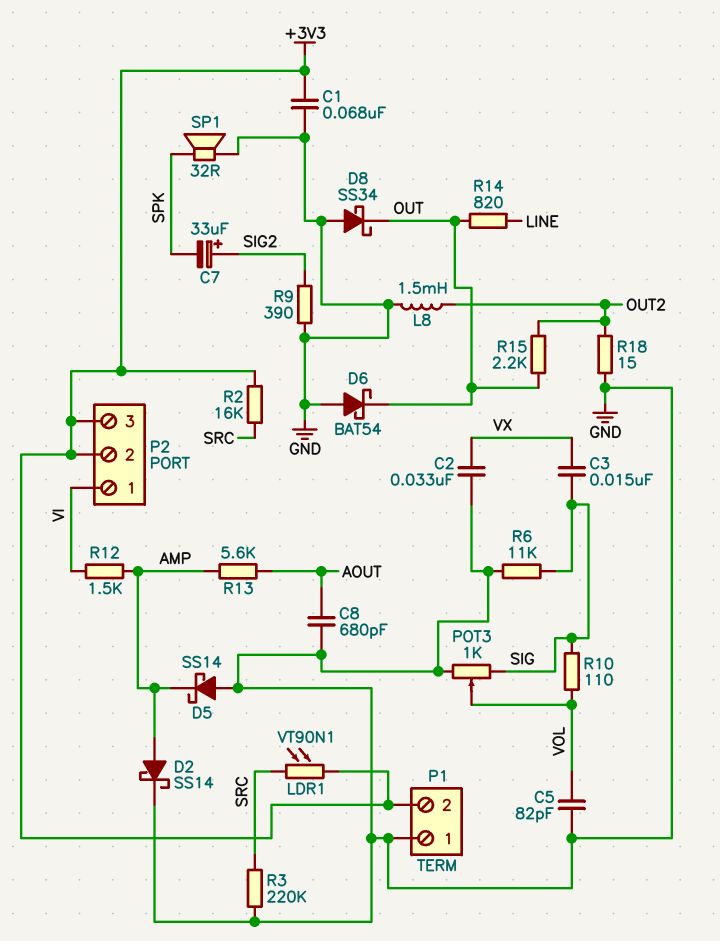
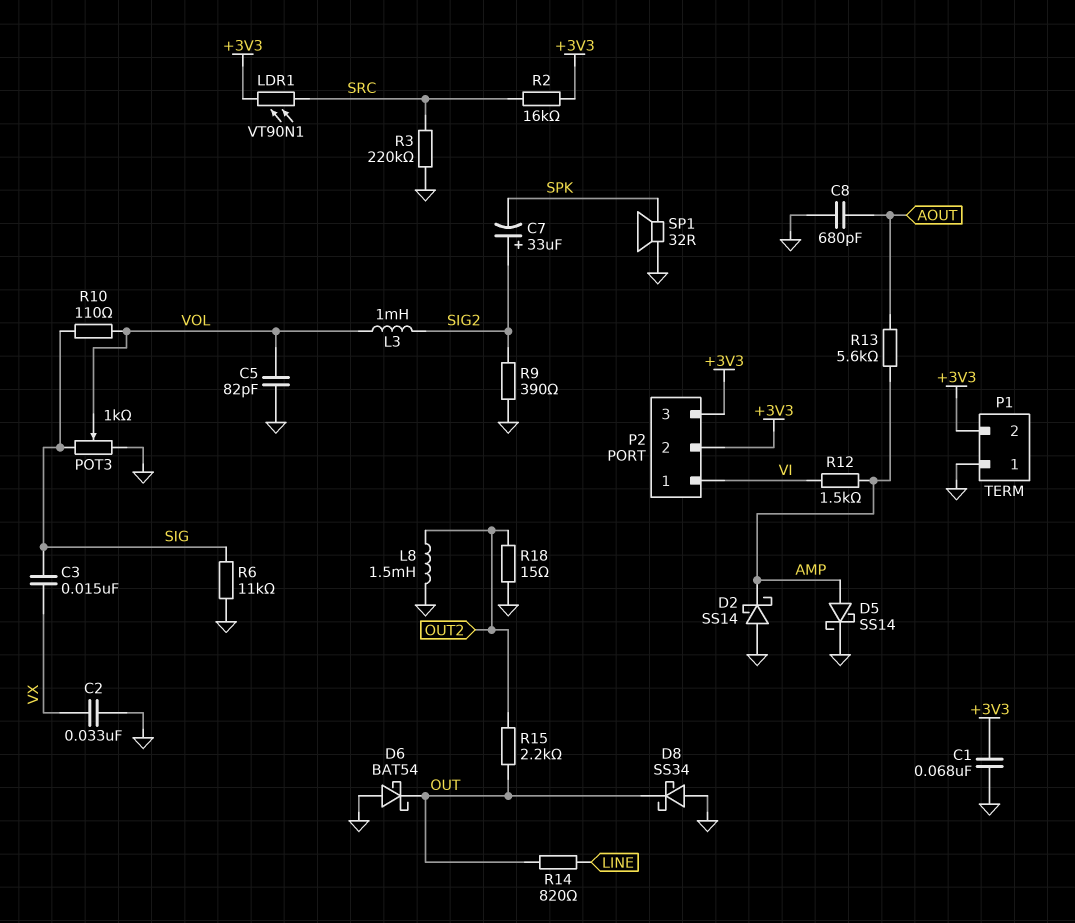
D2: schottky SS14 (A AMP, K GND) -> schottky SS14 (A GND, K AMP)
D5: schottky SS14 (A GND, K AMP) -> schottky SS14 (A AMP, K GND)
L3: none -> 1mH (SIG2, VOL)

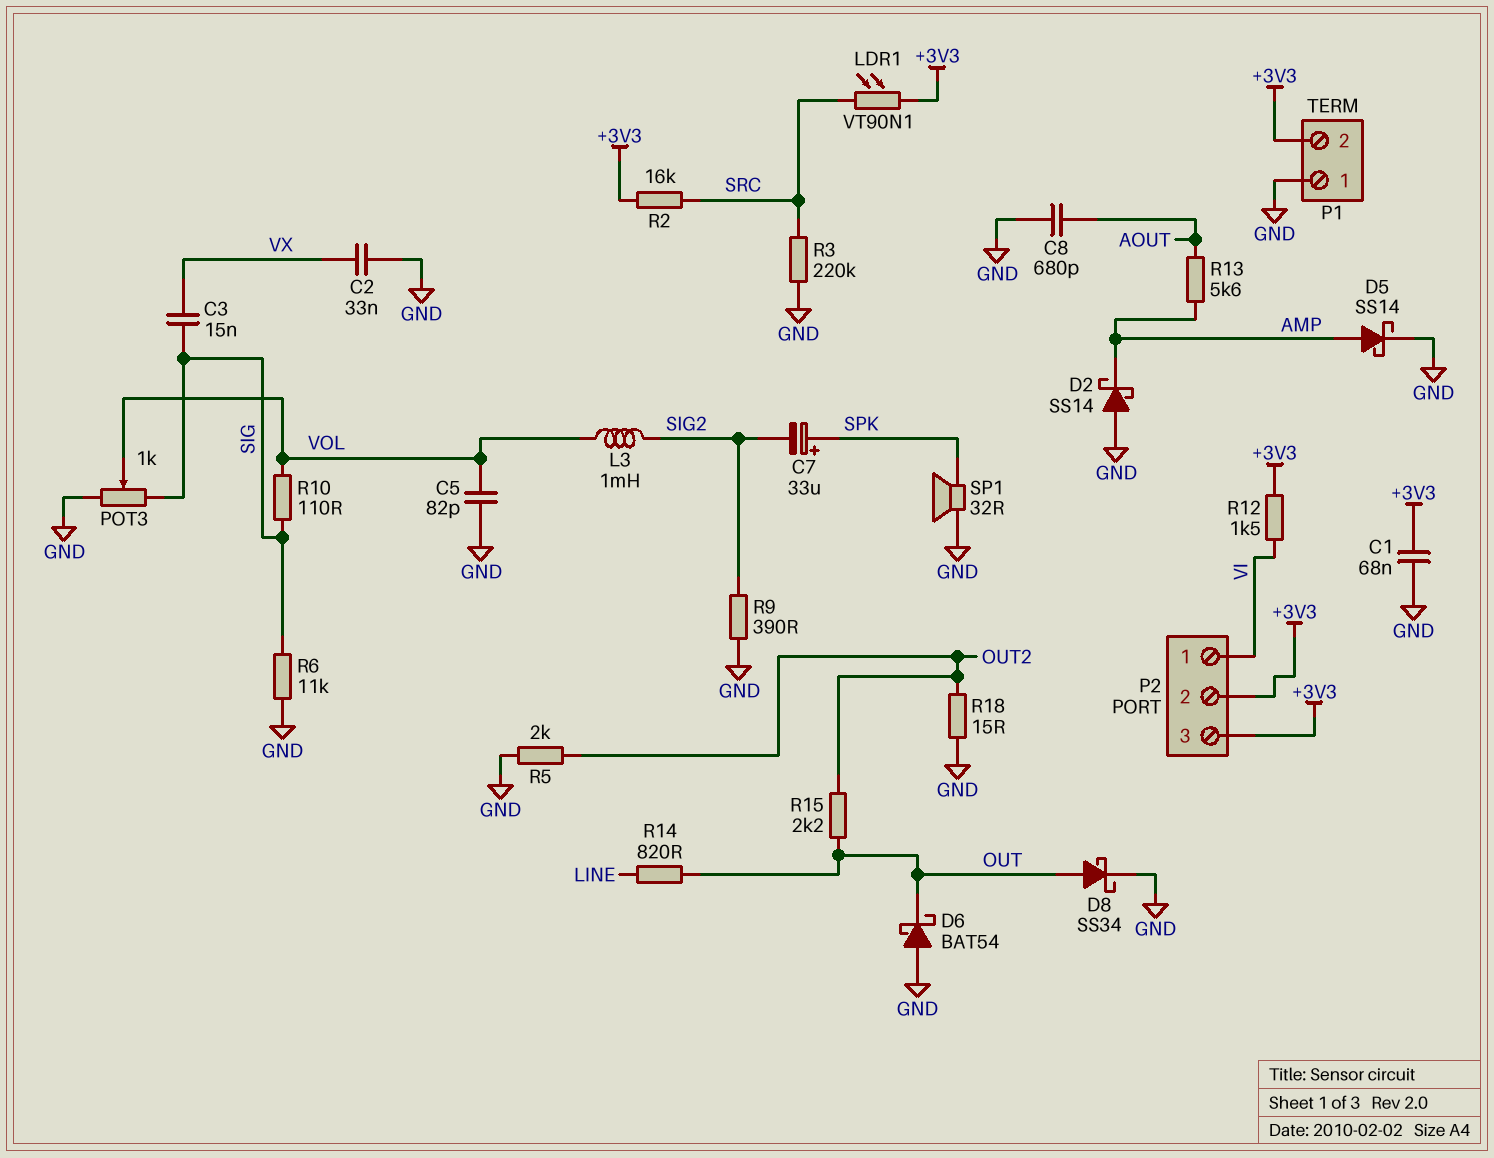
C7: 33uF (plus SIG2, minus SPK) -> 33uF (plus SPK, minus SIG2)
D8: schottky SS34 (A GND, K OUT) -> schottky SS34 (A OUT, K GND)
L8: 1.5mH (GND, OUT2) -> none
R5: none -> 2k (GND, OUT2)
R12: 1.5k (AMP, VI) -> 1.5k (+3V3, VI)

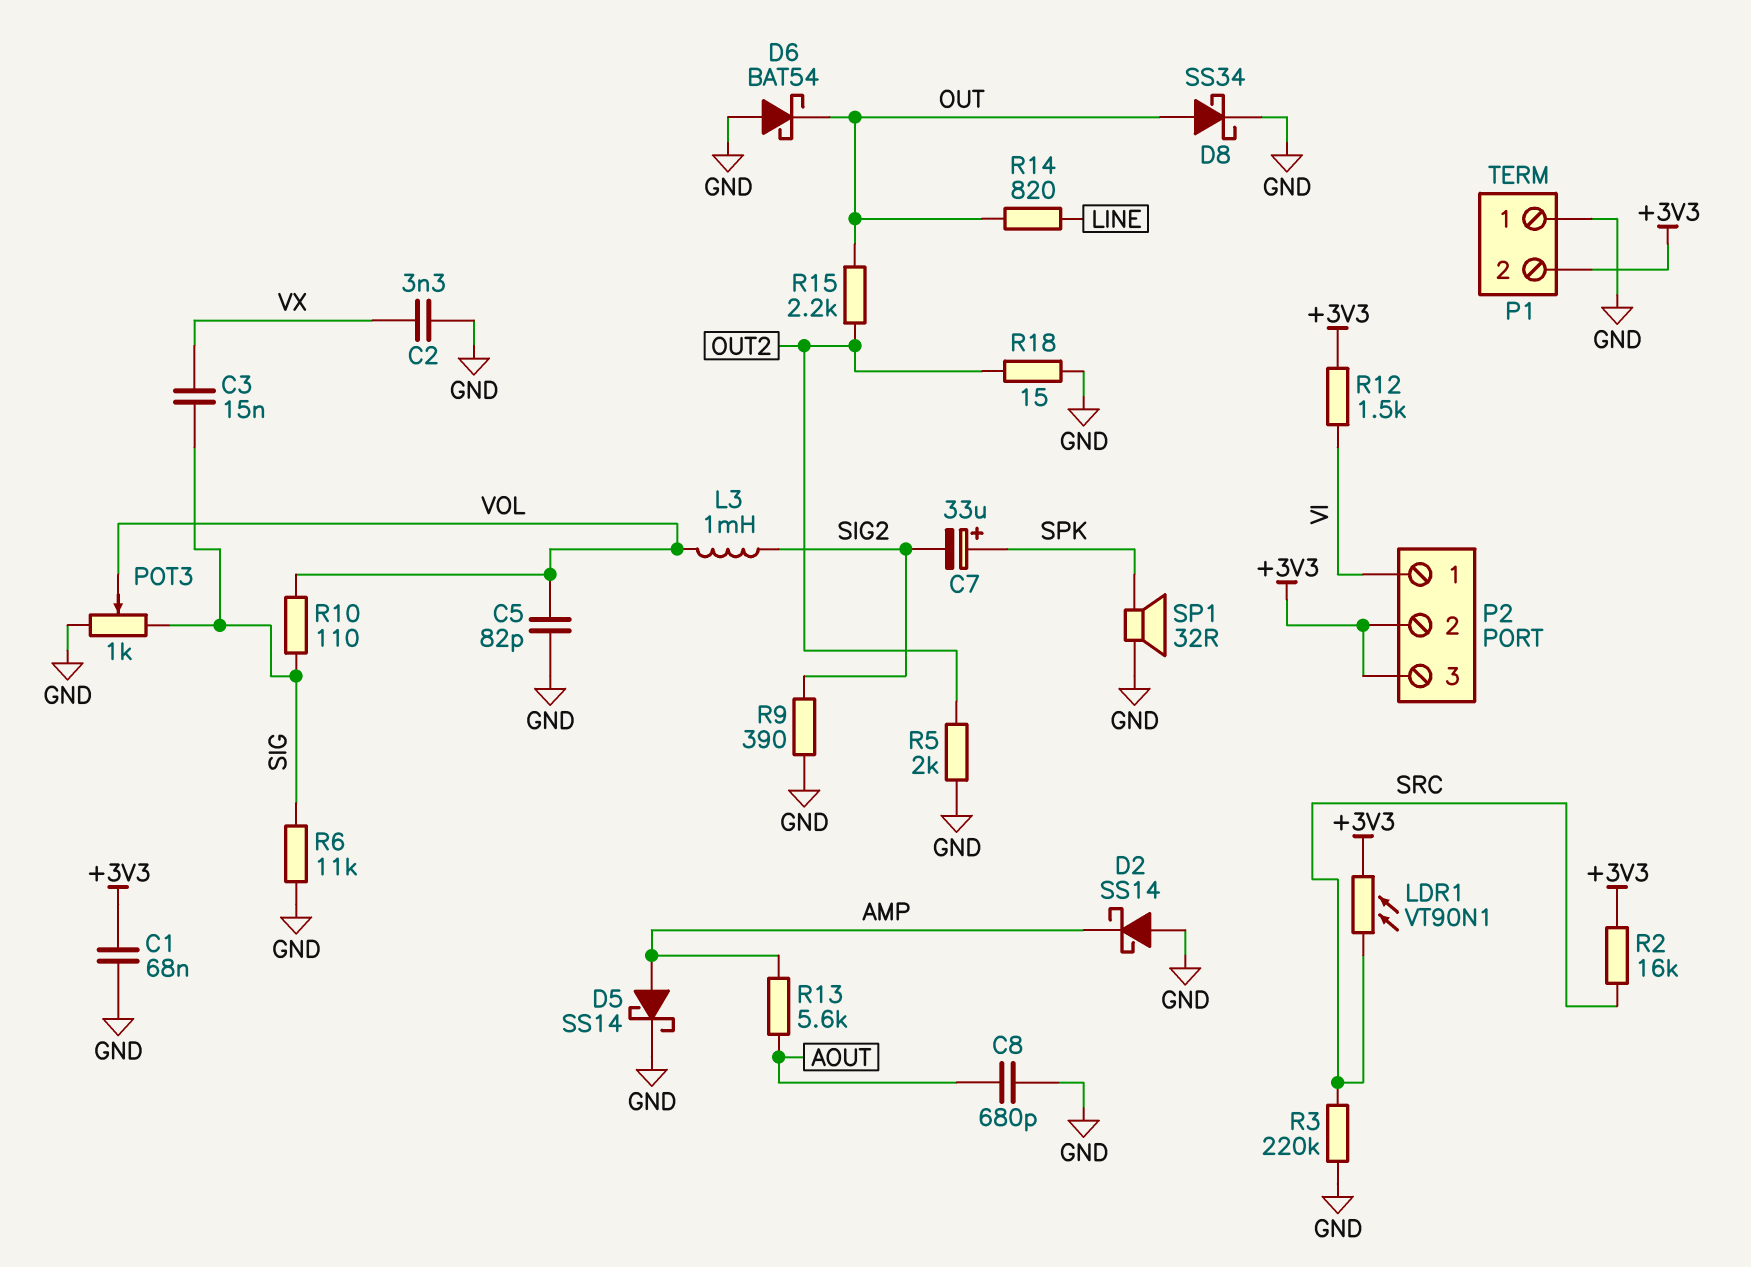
C2: 33nF (GND, VX) -> 3.3nF (GND, VX)

